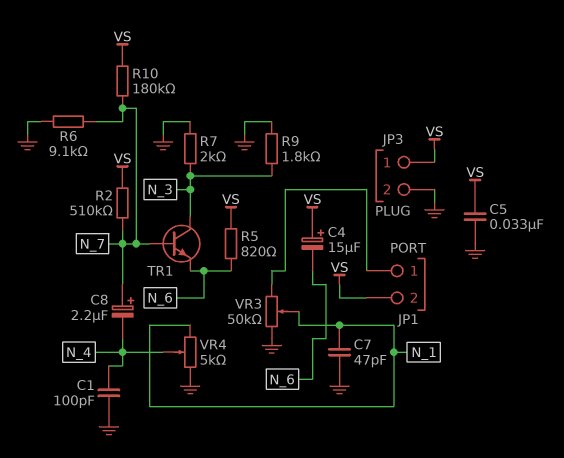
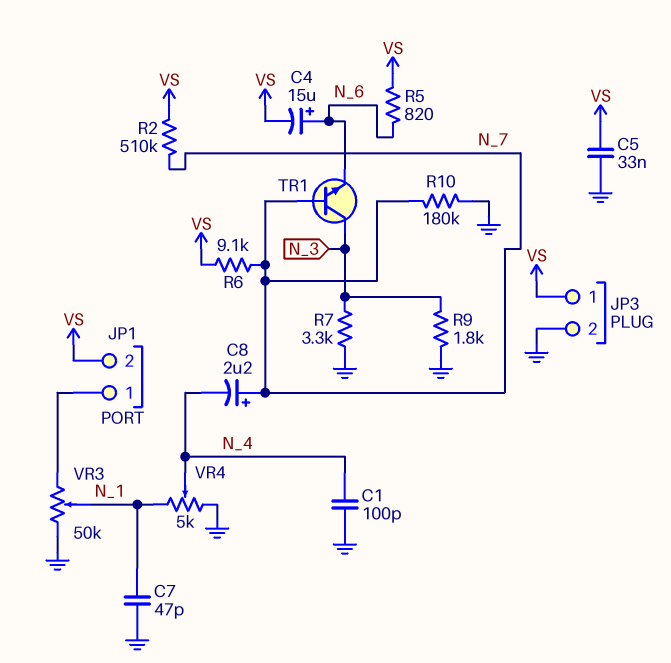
C4: 15uF (plus VS, minus N_6) -> 15uF (plus N_6, minus VS)
R6: 9.1k (GND, N_7) -> 9.1k (N_7, VS)
R7: 2k (GND, N_3) -> 3.3k (GND, N_3)
R10: 180k (N_7, VS) -> 180k (GND, N_7)

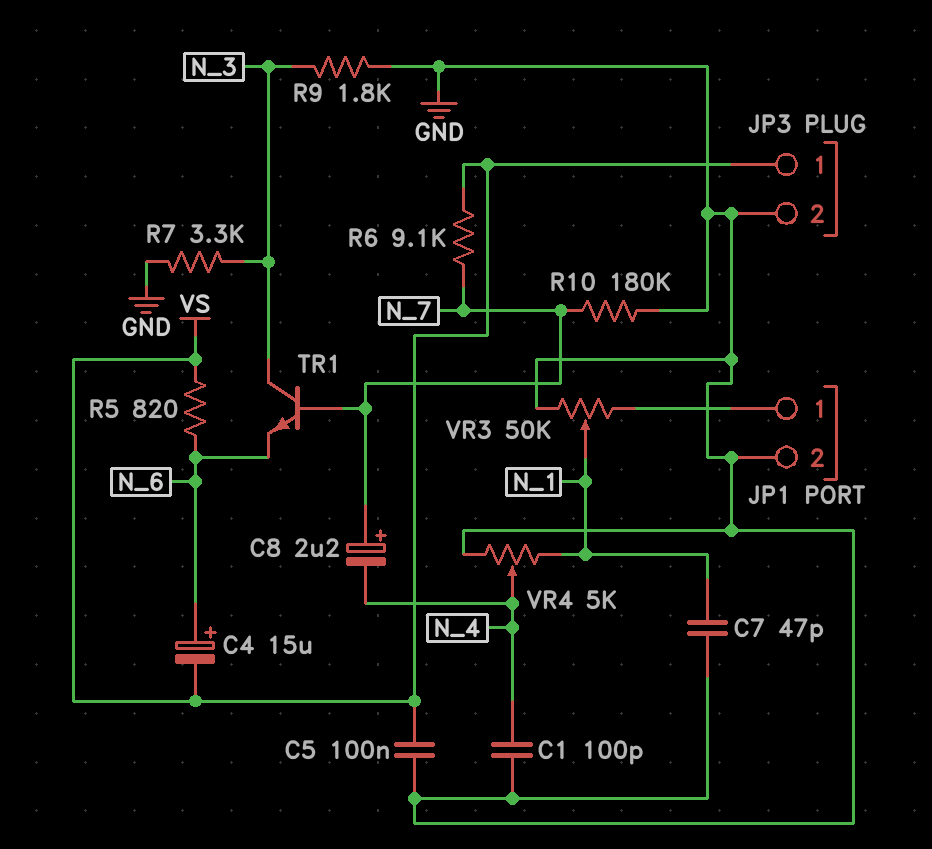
C5: 33nF (GND, VS) -> 100nF (GND, VS)
JP1 pin 2: VS -> GND
R2: 510k (N_7, VS) -> none

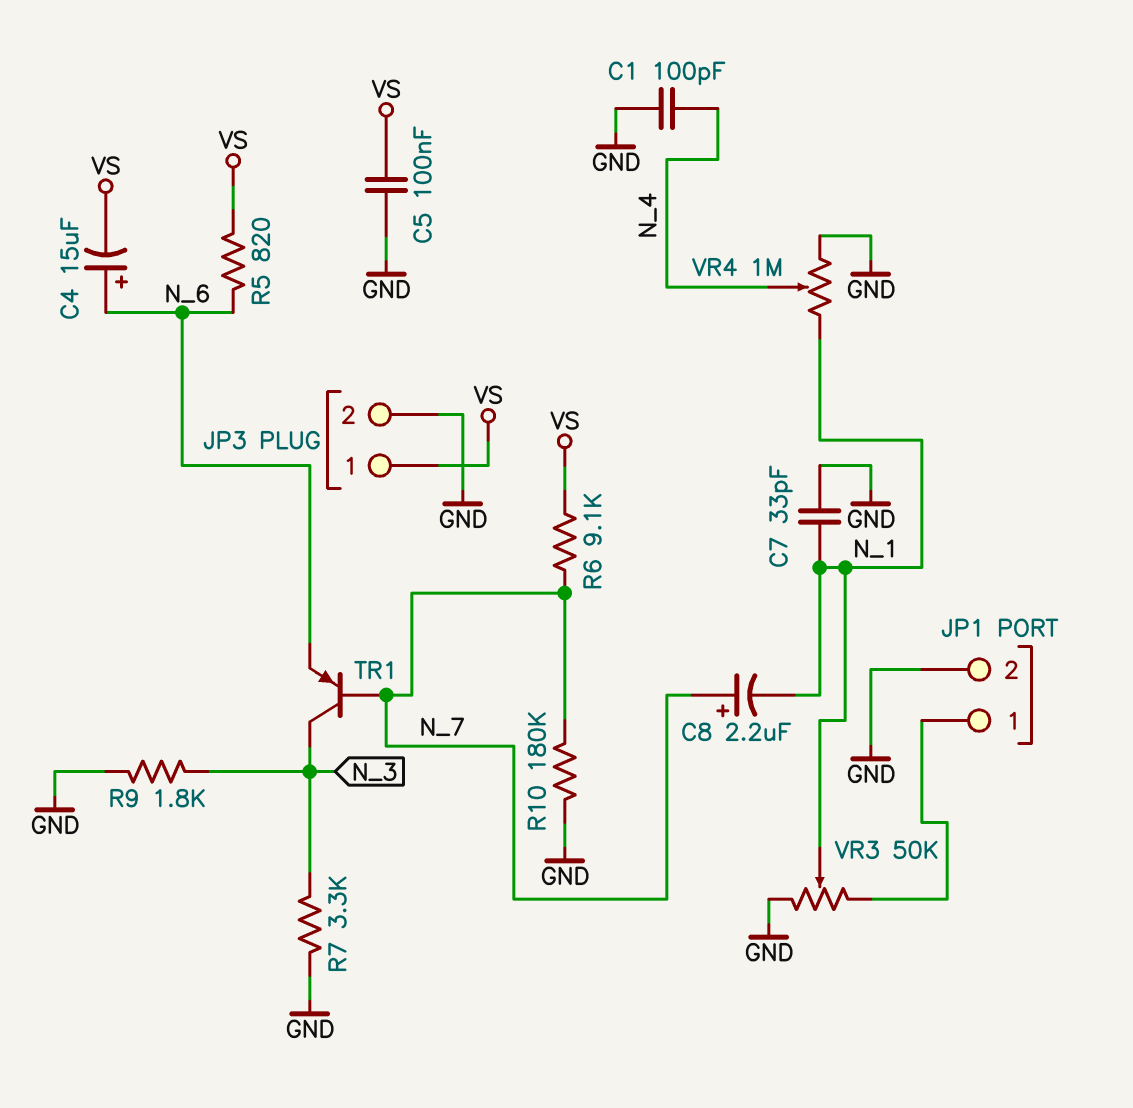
C7: 47pF (GND, N_1) -> 33pF (GND, N_1)
C8: 2.2uF (plus N_7, minus N_4) -> 2.2uF (plus N_7, minus N_1)
TR1: NPN (B N_7, C N_3, E N_6) -> PNP (B N_7, C N_3, E N_6)
VR4: 5k (GND, N_1, wiper N_4) -> 1M (GND, N_1, wiper N_4)

